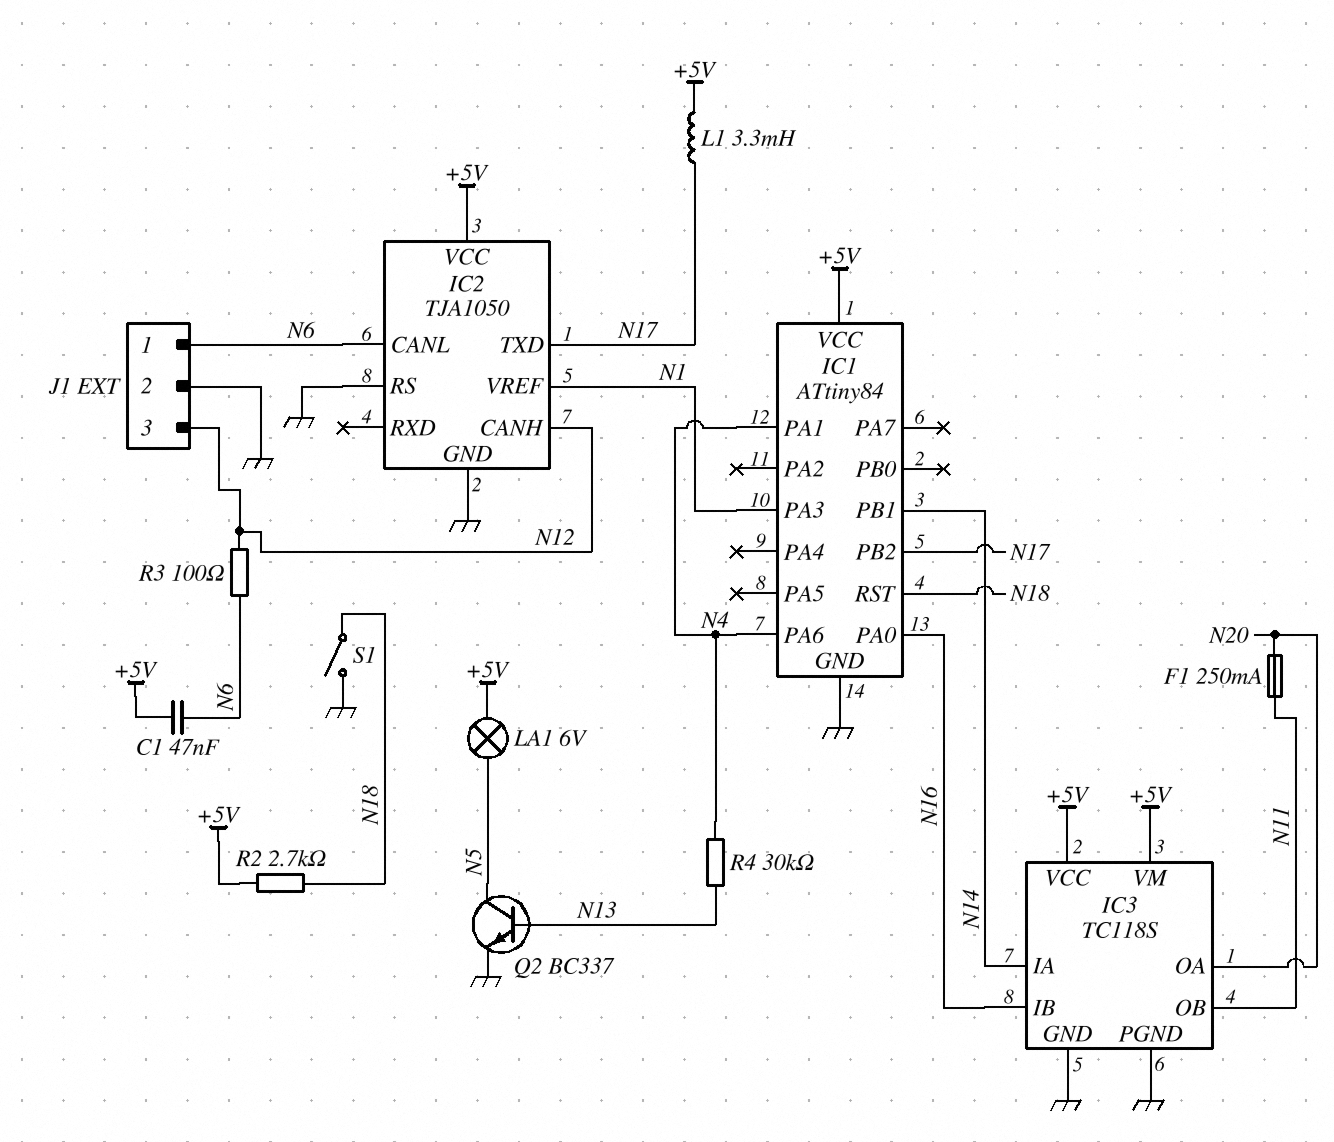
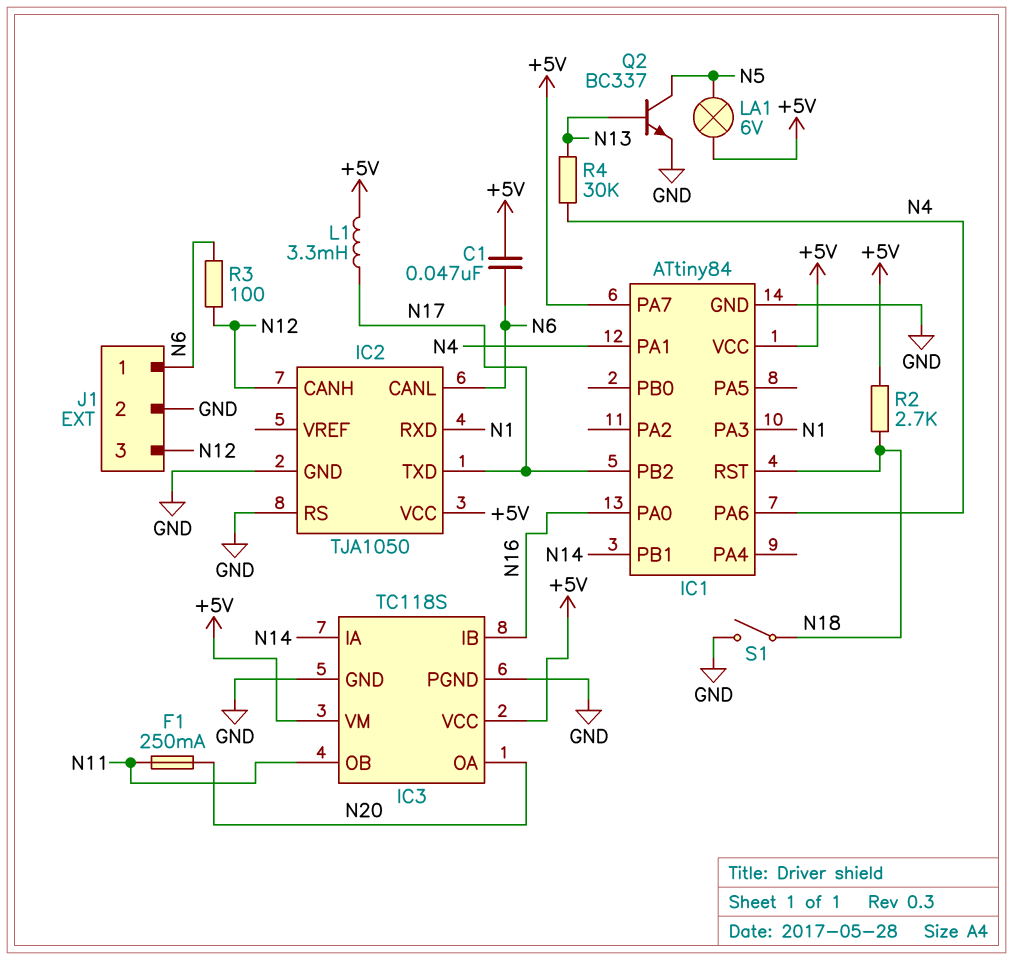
IC1 pin PA7: none -> +5V
IC2 pin RXD: none -> N1
IC2 pin VREF: N1 -> none

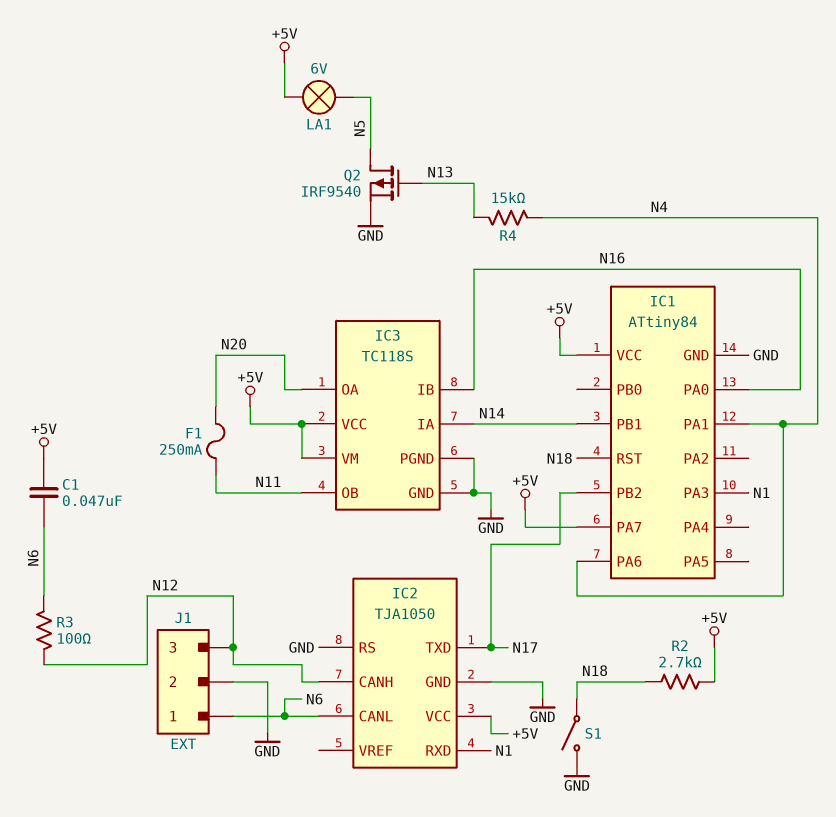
L1: 3.3mH (+5V, N17) -> none
Q2: NPN BC337 (B N13, C N5, E GND) -> PMOS IRF9540 (G N13, D N5, S GND)
R4: 30k (N4, N13) -> 15k (N4, N13)

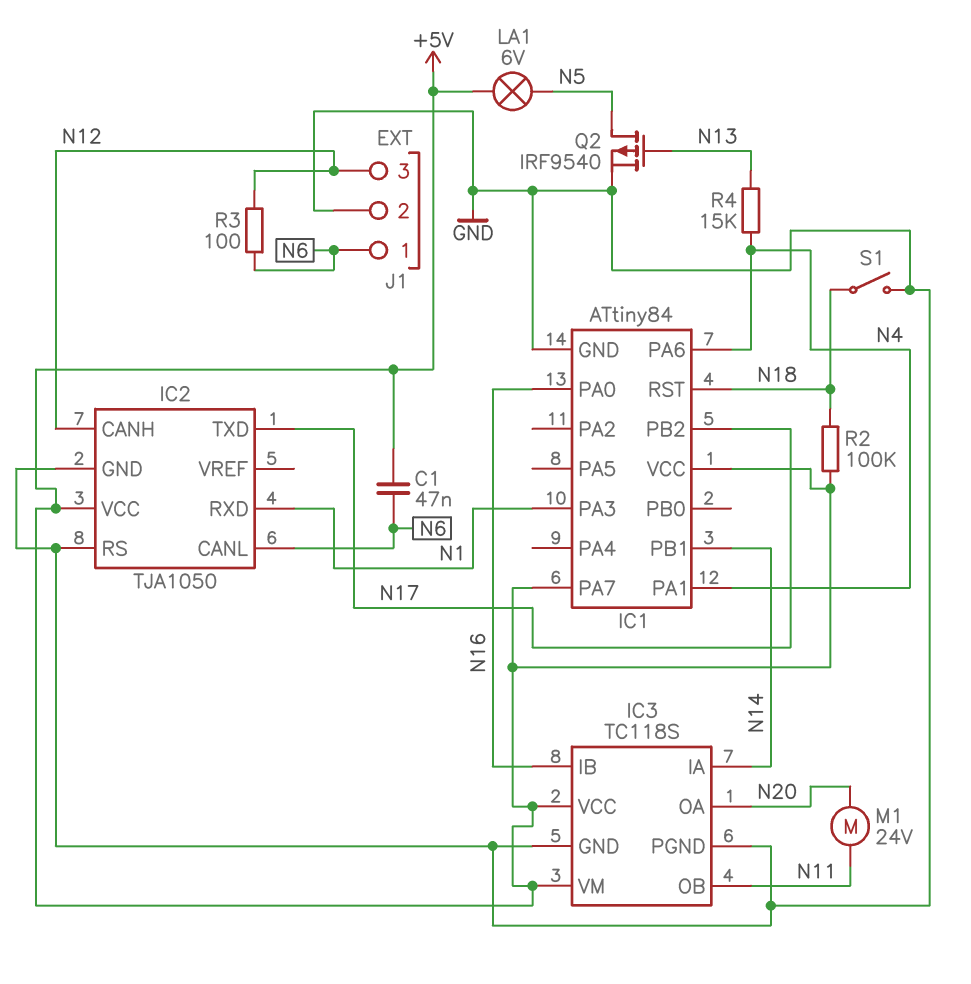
F1: 250mA (N11, N20) -> none
M1: none -> motor 24V (N11, N20)
R2: 2.7k (+5V, N18) -> 100k (+5V, N18)

